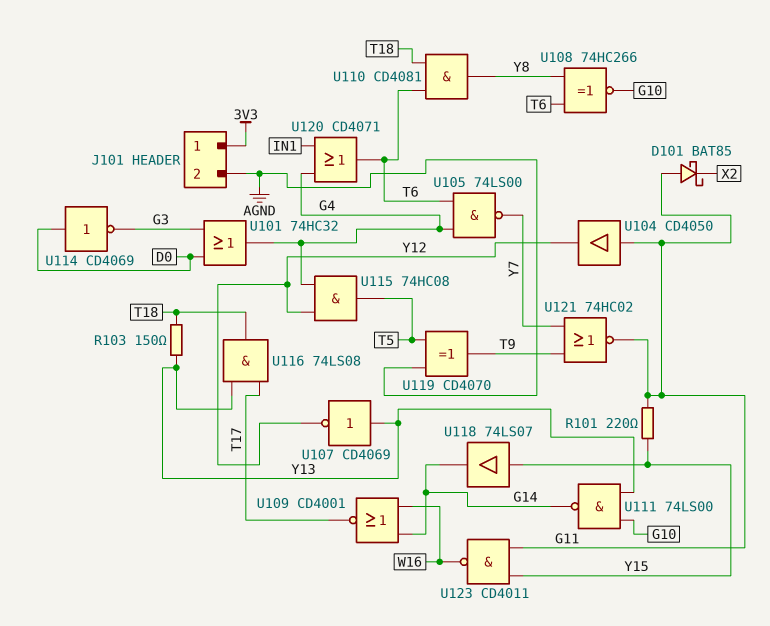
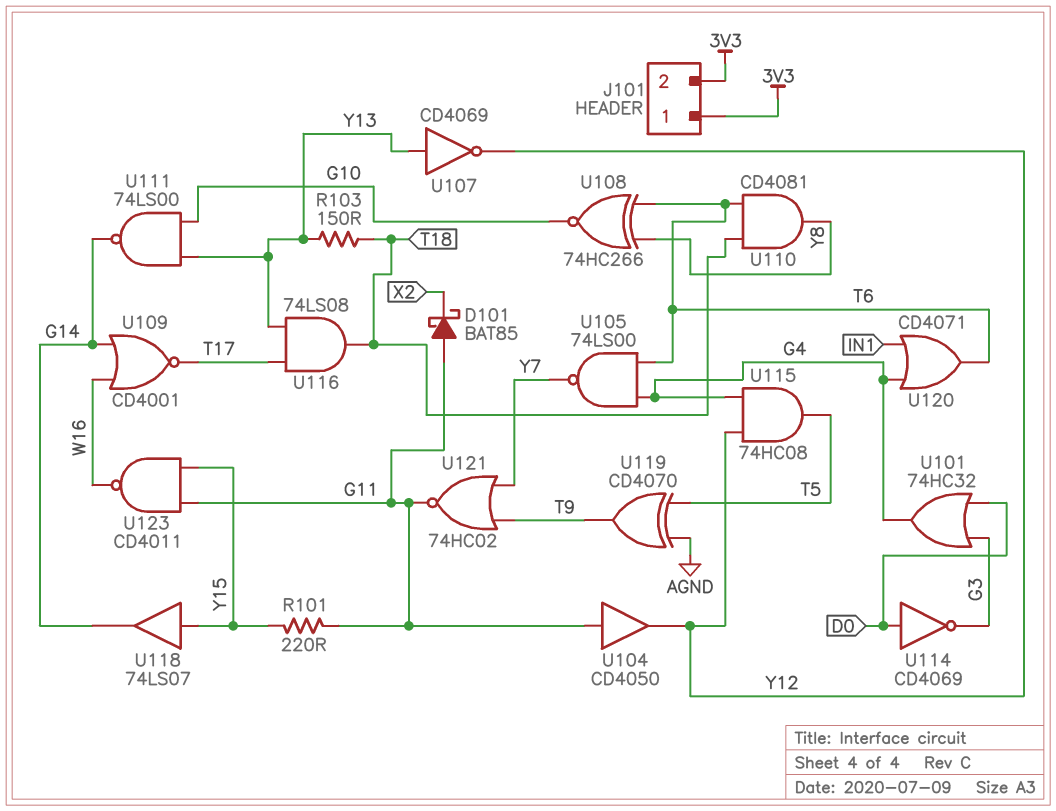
J101 pin 2: AGND -> 3V3

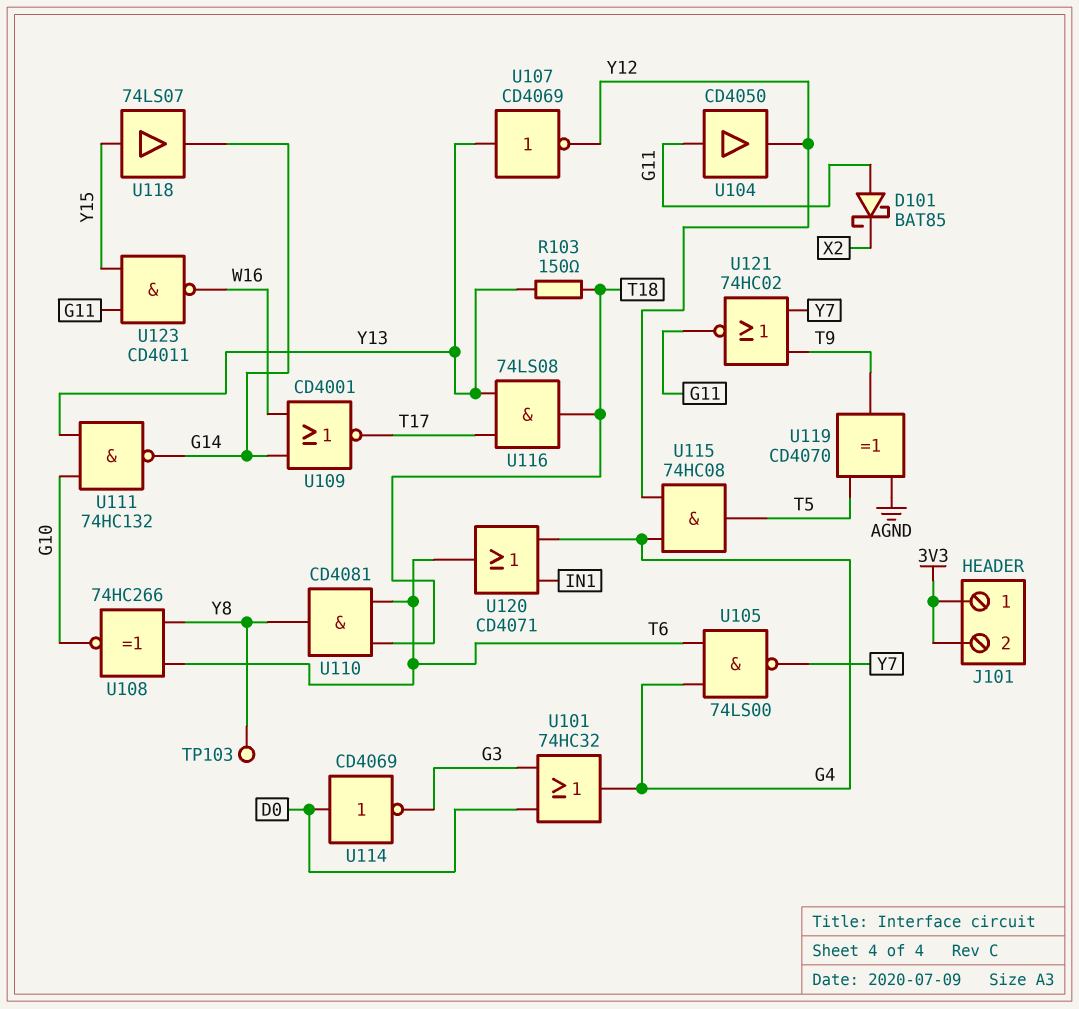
R101: 220 (G11, Y15) -> none
TP103: none -> test point (Y8)
U111: NAND 74LS00 (in G10, in Y13, out G14) -> NAND 74HC132 (in G10, in Y13, out G14)

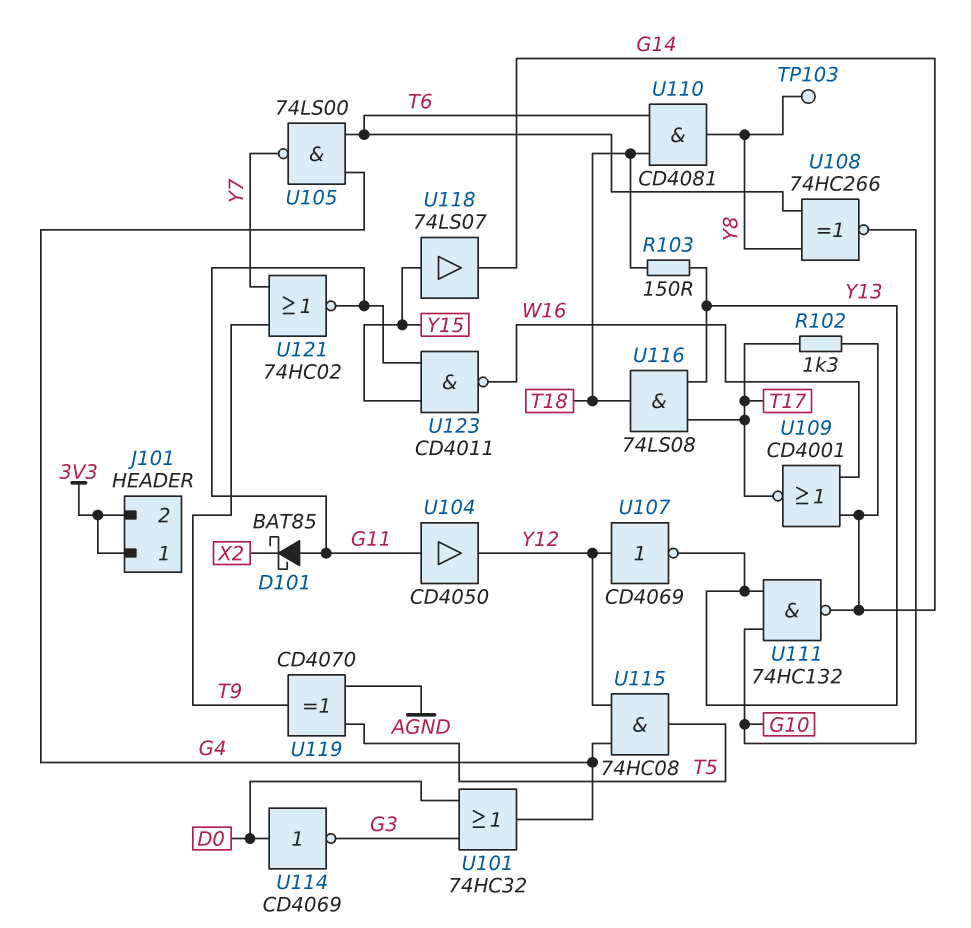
R102: none -> 1.3k (G14, T17)
U107: NOT CD4069 (in Y13, out Y12) -> NOT CD4069 (in Y12, out Y13)
U120: OR CD4071 (in G4, in IN1, out T6) -> none

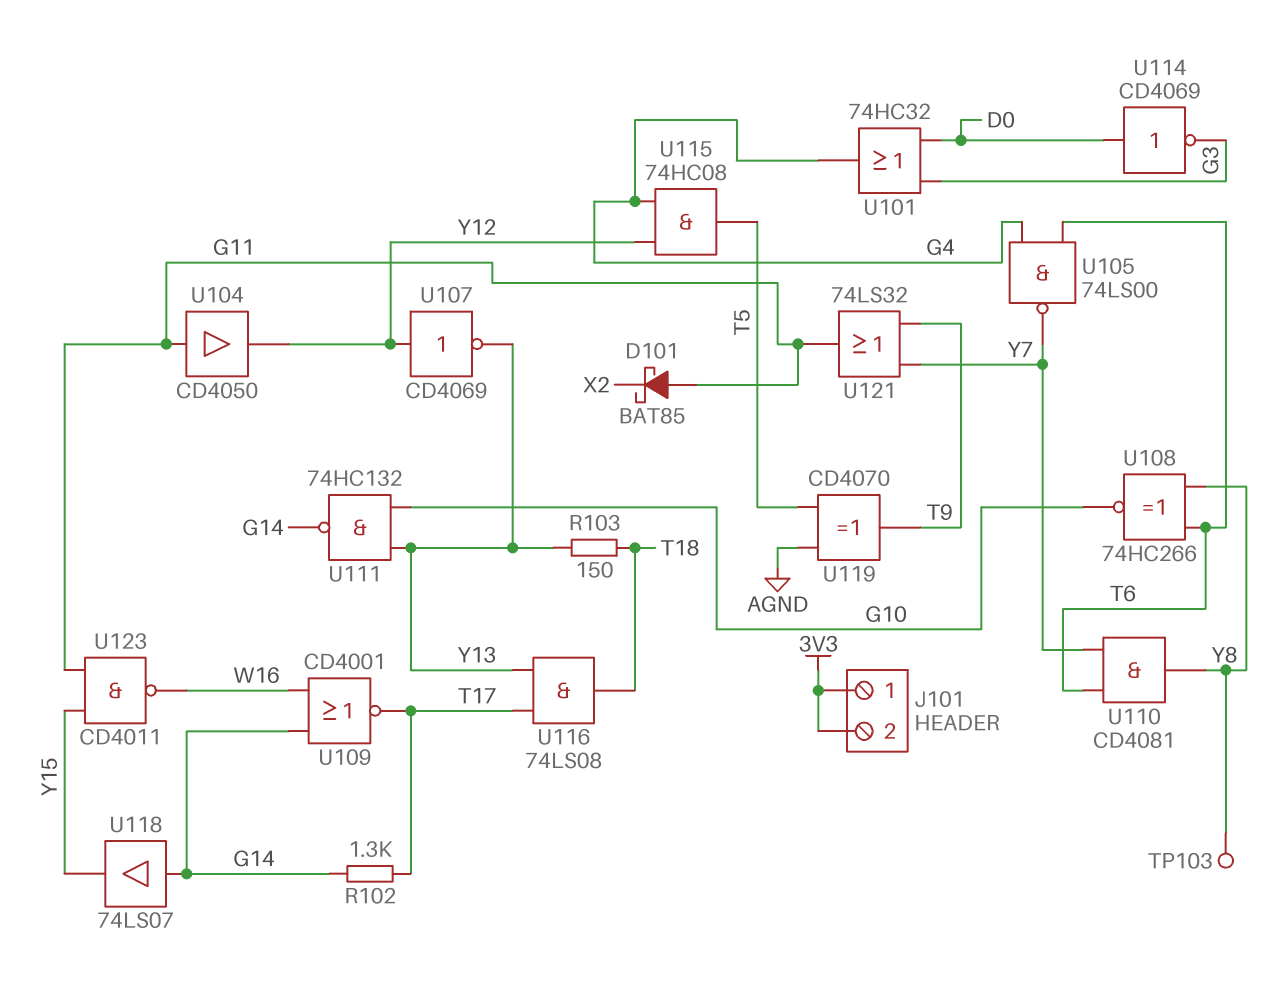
U110: AND CD4081 (in T6, in T18, out Y8) -> AND CD4081 (in T6, in Y7, out Y8)
U118: buffer 74LS07 (in Y15, out G14) -> buffer 74LS07 (in G14, out Y15)
U121: NOR 74HC02 (in T9, in Y7, out G11) -> OR 74LS32 (in T9, in Y7, out G11)

